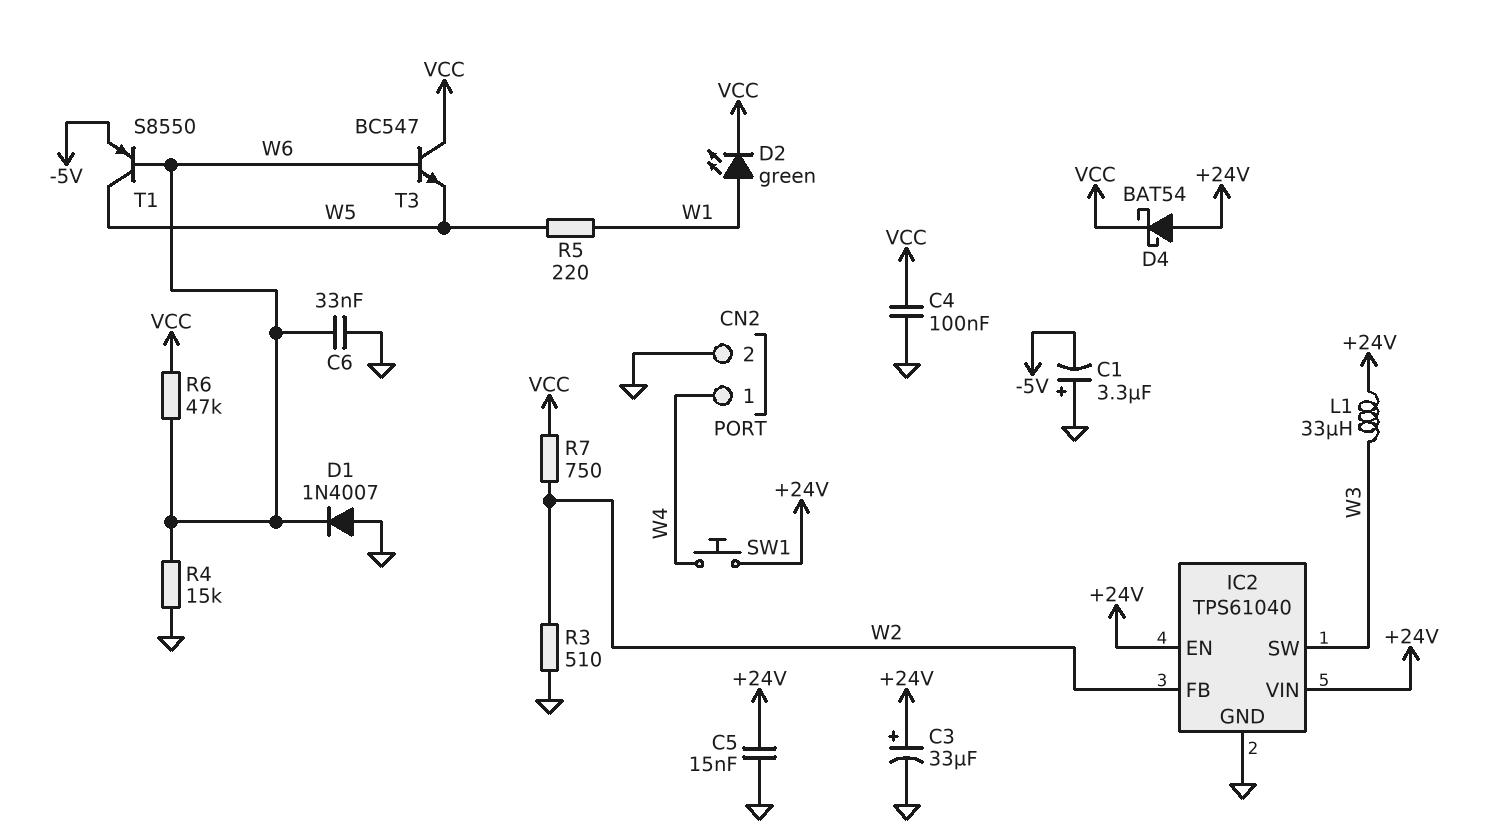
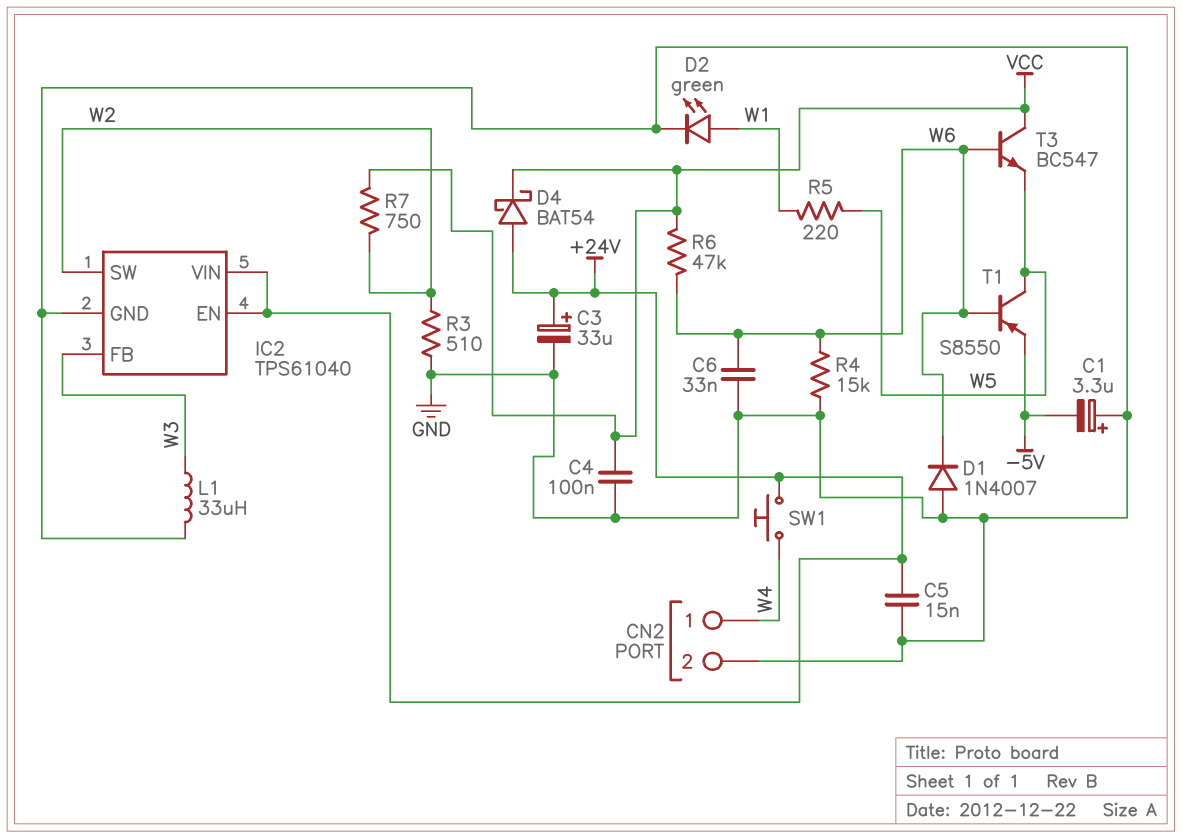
D2: LED green (A W1, K VCC) -> LED green (A W1, K GND)
IC2 pin FB: W2 -> W3
IC2 pin SW: W3 -> W2
L1: 33uH (+24V, W3) -> 33uH (GND, W3)

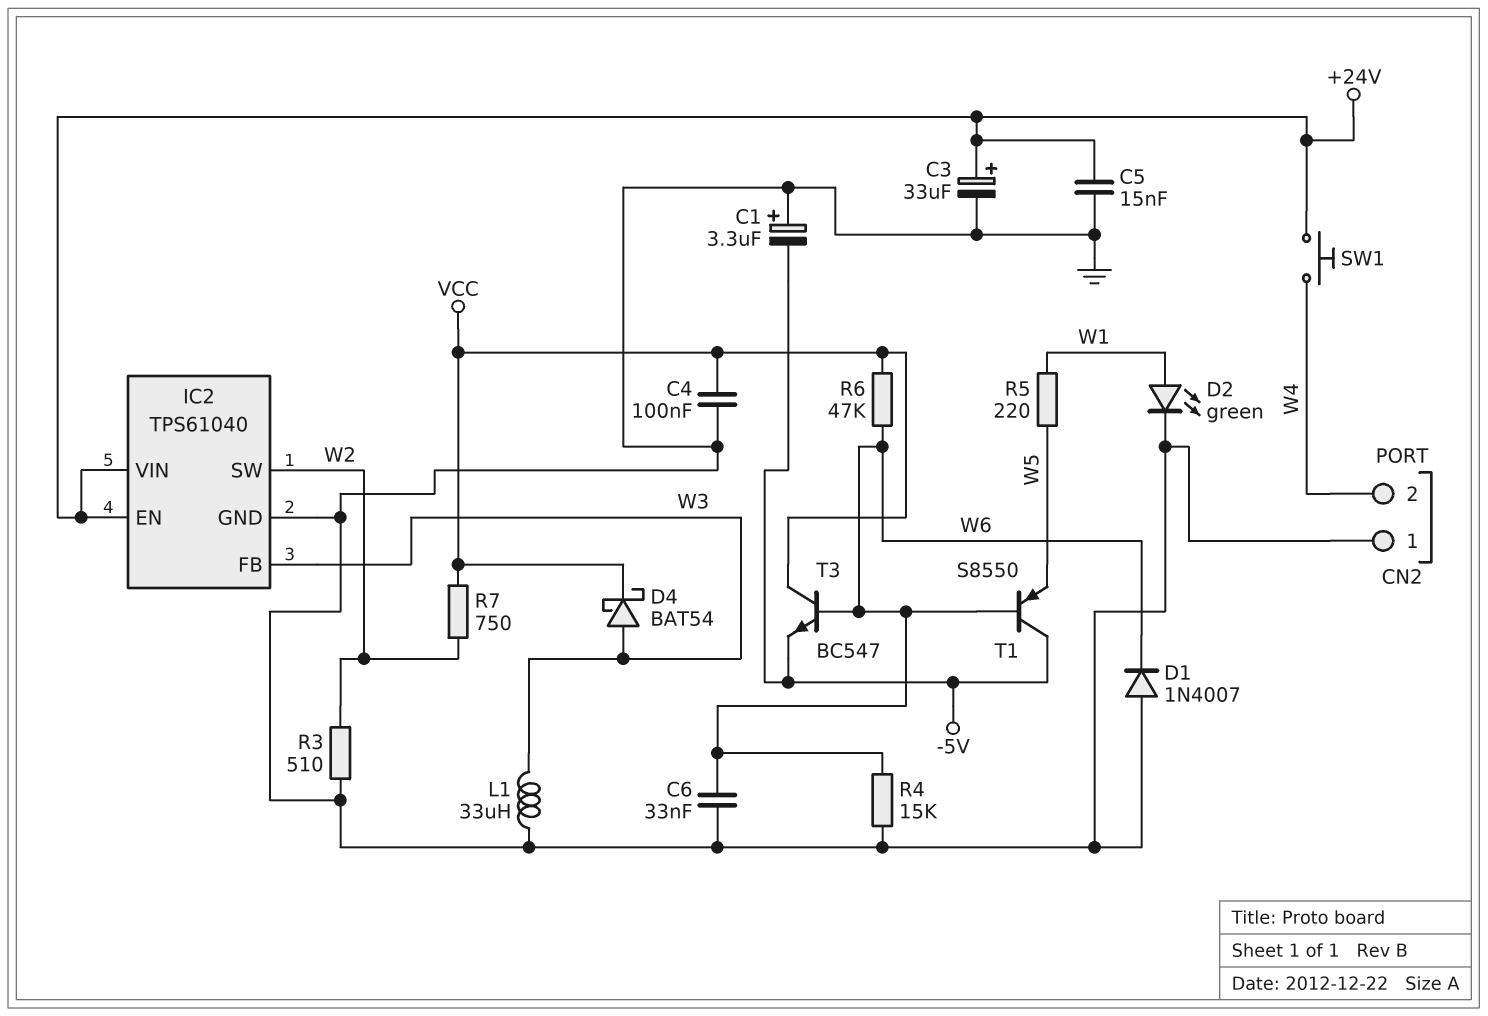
CN2 pin 1: W4 -> GND
CN2 pin 2: GND -> W4
D4: schottky BAT54 (A +24V, K VCC) -> schottky BAT54 (A W3, K VCC)
T1: PNP S8550 (B W6, C W5, E -5V) -> PNP S8550 (B W6, C -5V, E W5)
T3: NPN BC547 (B W6, C VCC, E W5) -> NPN BC547 (B W6, C VCC, E -5V)

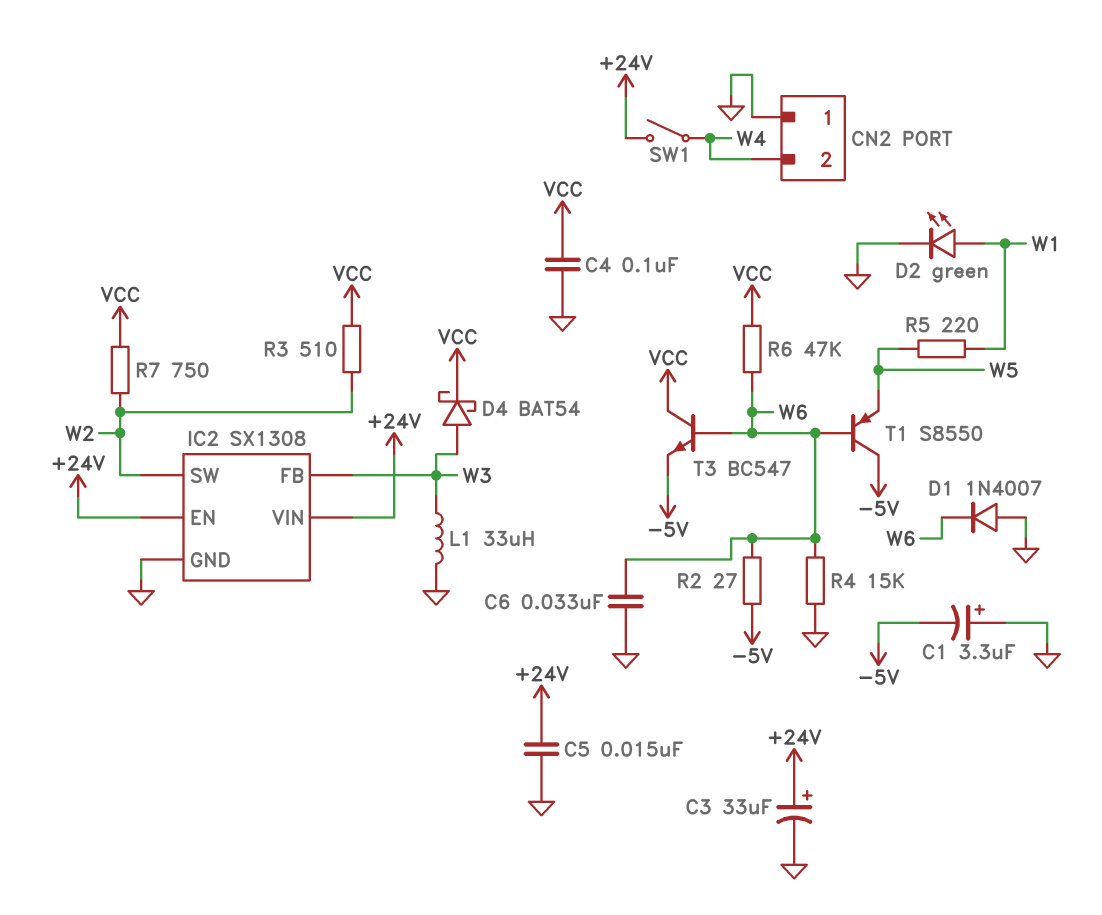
IC2: TPS61040 -> SX1308
R2: none -> 27 (-5V, W6)
R3: 510 (GND, W2) -> 510 (VCC, W2)
SW1: button (+24V, W4) -> switch (+24V, W4)

